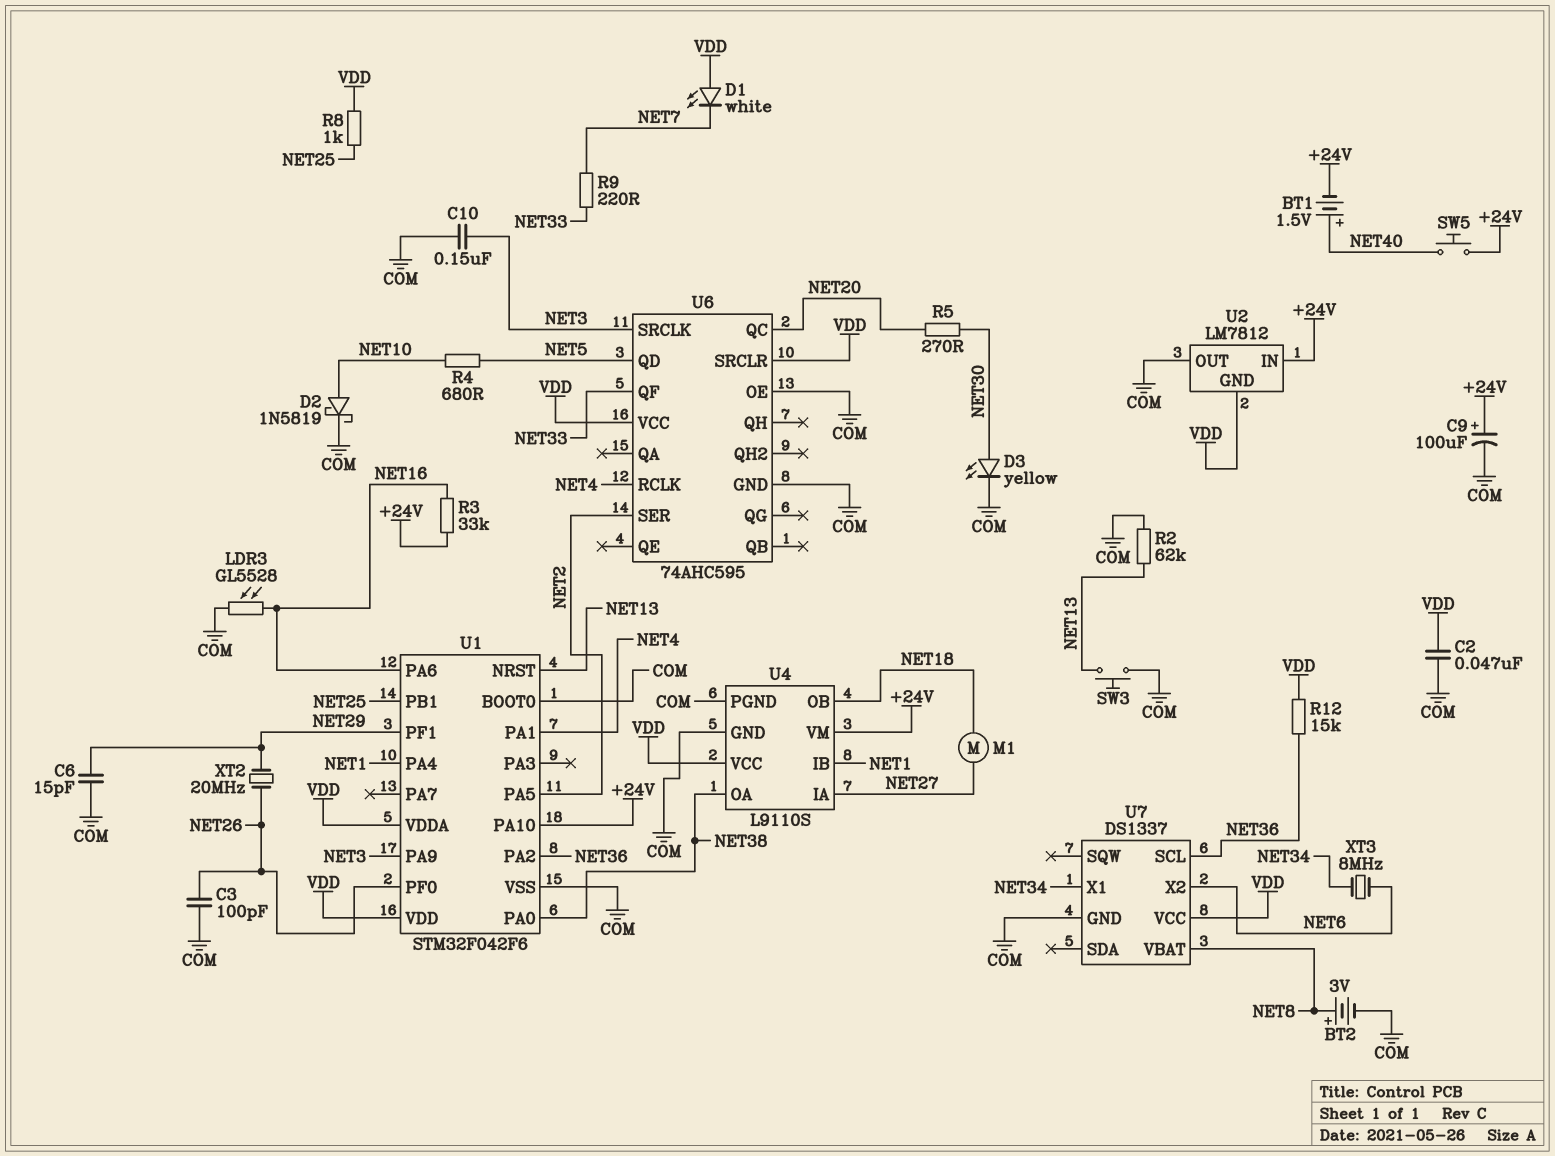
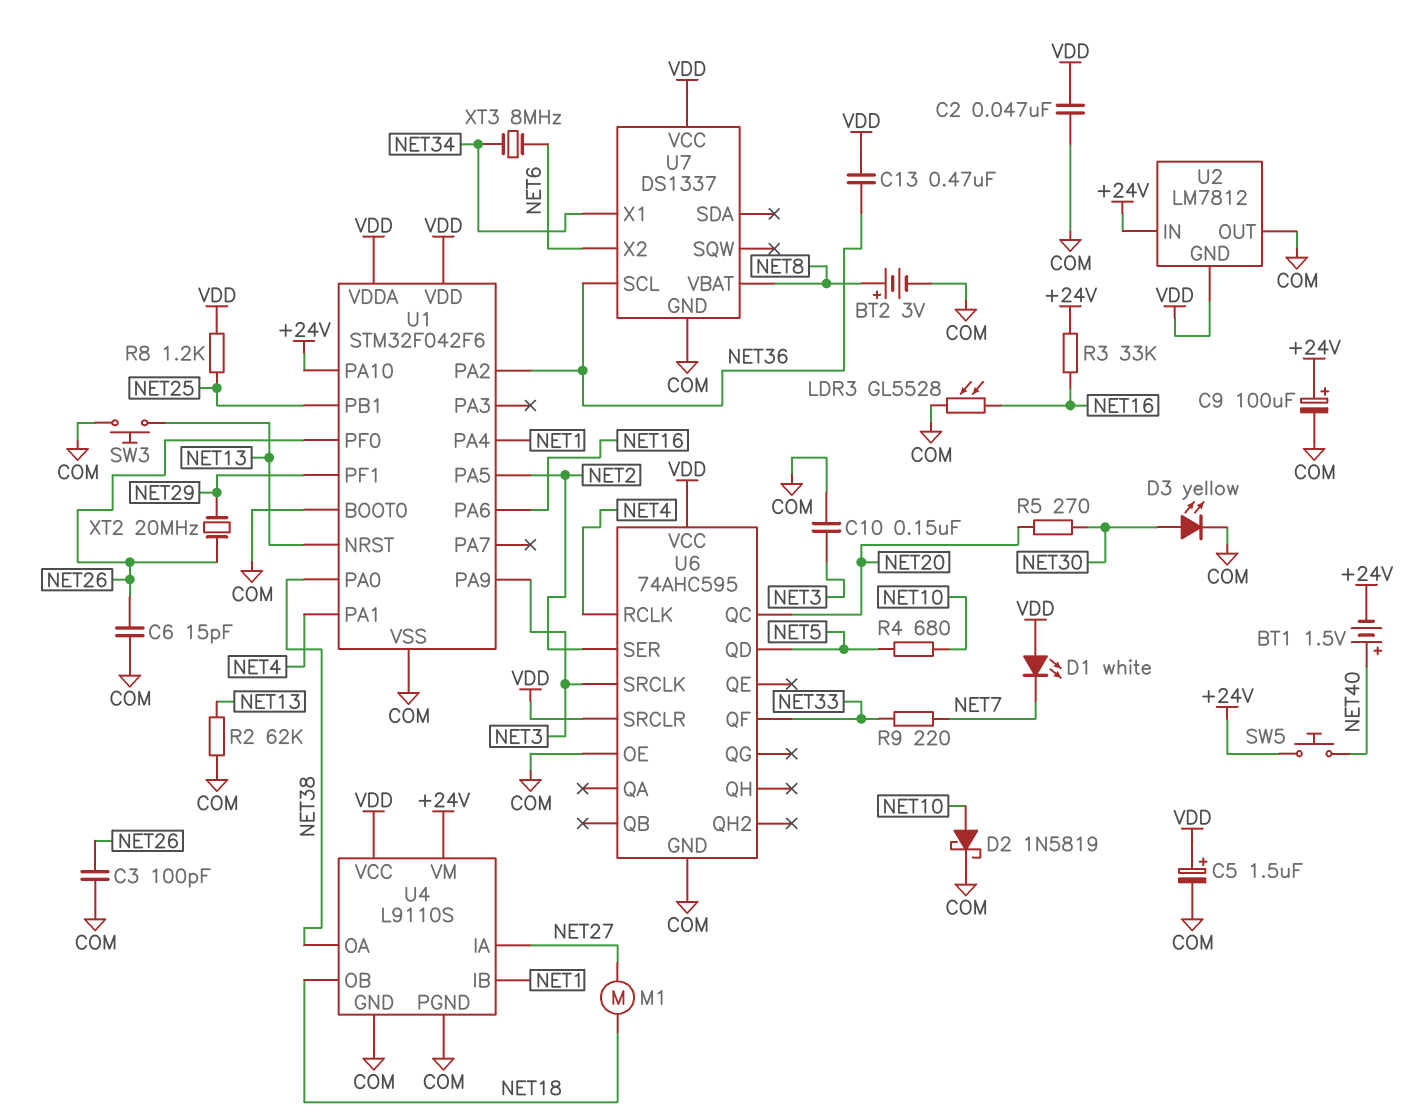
C5: none -> 1.5uF (plus VDD, minus COM)
C6: 15pF (COM, NET29) -> 15pF (COM, NET26)
C13: none -> 470nF (NET36, VDD)
R8: 1k (NET25, VDD) -> 1.2k (NET25, VDD)
R12: 15k (NET36, VDD) -> none

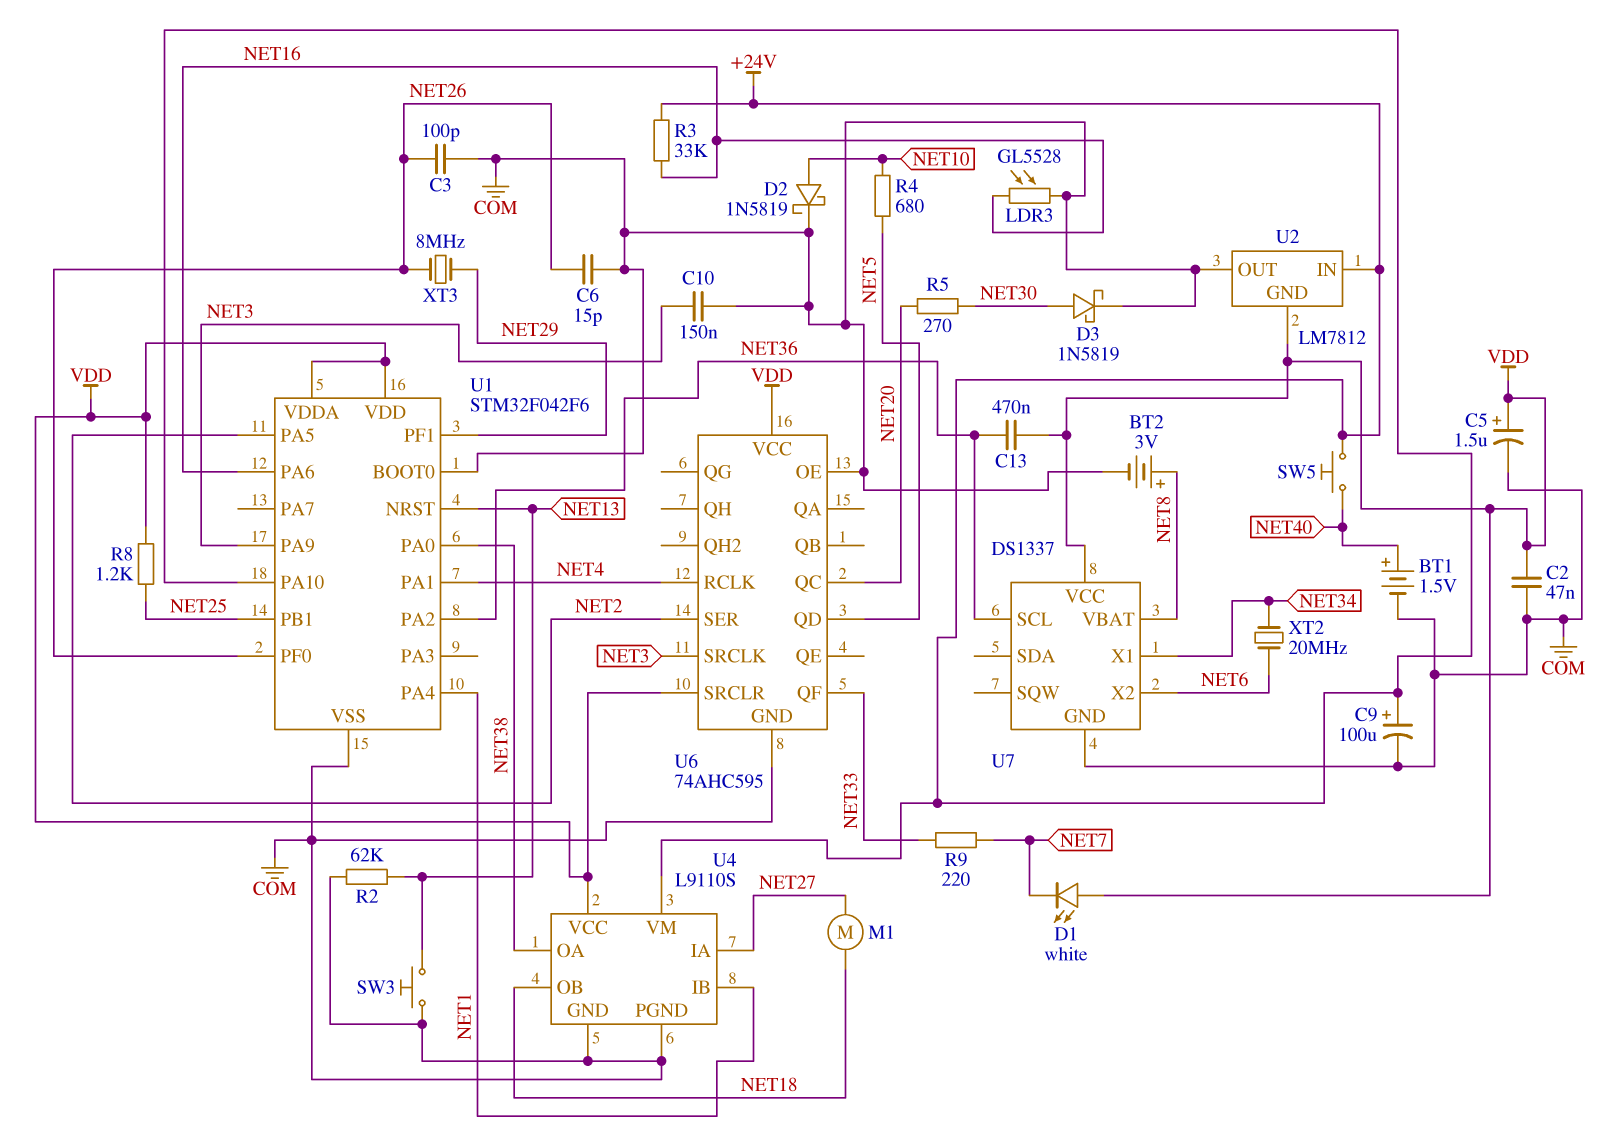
BT1: 1.5V (plus NET40, minus +24V) -> 1.5V (plus NET40, minus COM)
D3: LED yellow (A NET30, K COM) -> schottky 1N5819 (A NET30, K COM)
XT2: 20MHz (NET26, NET29) -> 20MHz (NET6, NET34)
XT3: 8MHz (NET6, NET34) -> 8MHz (NET26, NET29)

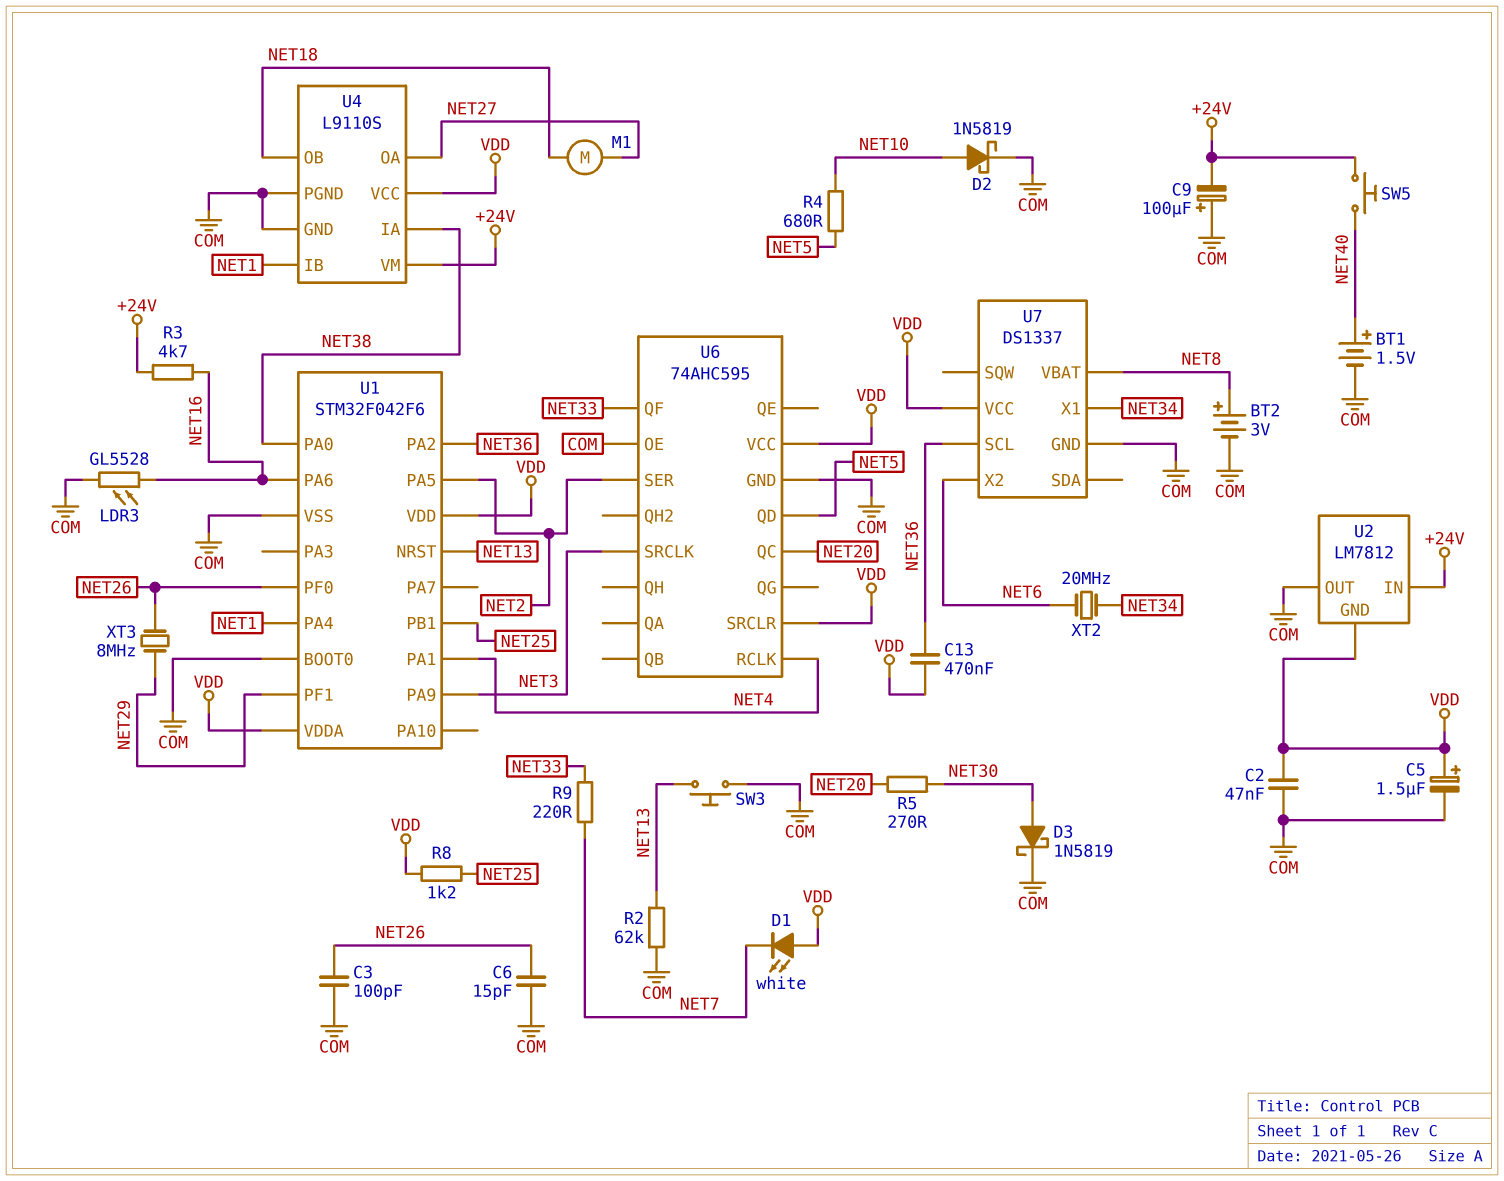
C9: 100uF (plus +24V, minus COM) -> 100uF (plus COM, minus +24V)
C10: 150nF (COM, NET3) -> none
R3: 33k (+24V, NET16) -> 4.7k (+24V, NET16)
U1 pin PA10: +24V -> none
U4 pin IA: NET27 -> NET38
U4 pin OA: NET38 -> NET27

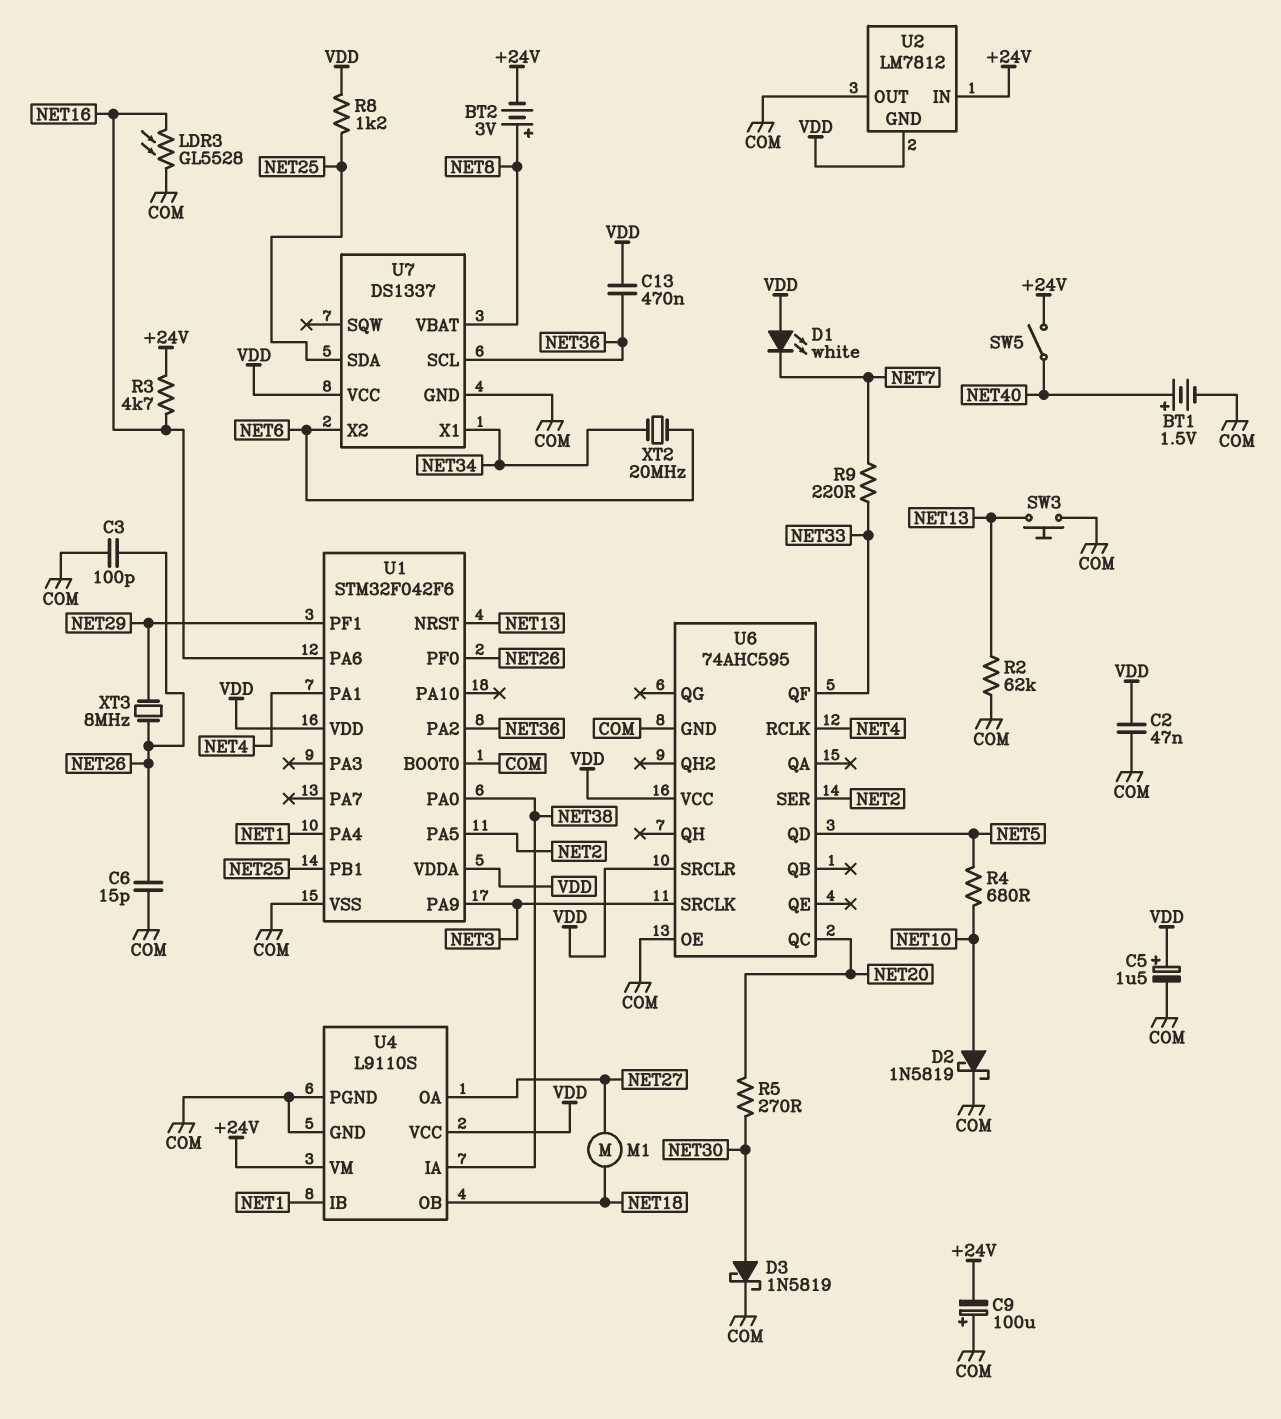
BT2: 3V (plus NET8, minus COM) -> 3V (plus NET8, minus +24V)
SW5: button (+24V, NET40) -> switch (+24V, NET40)
U7 pin SDA: none -> NET25

